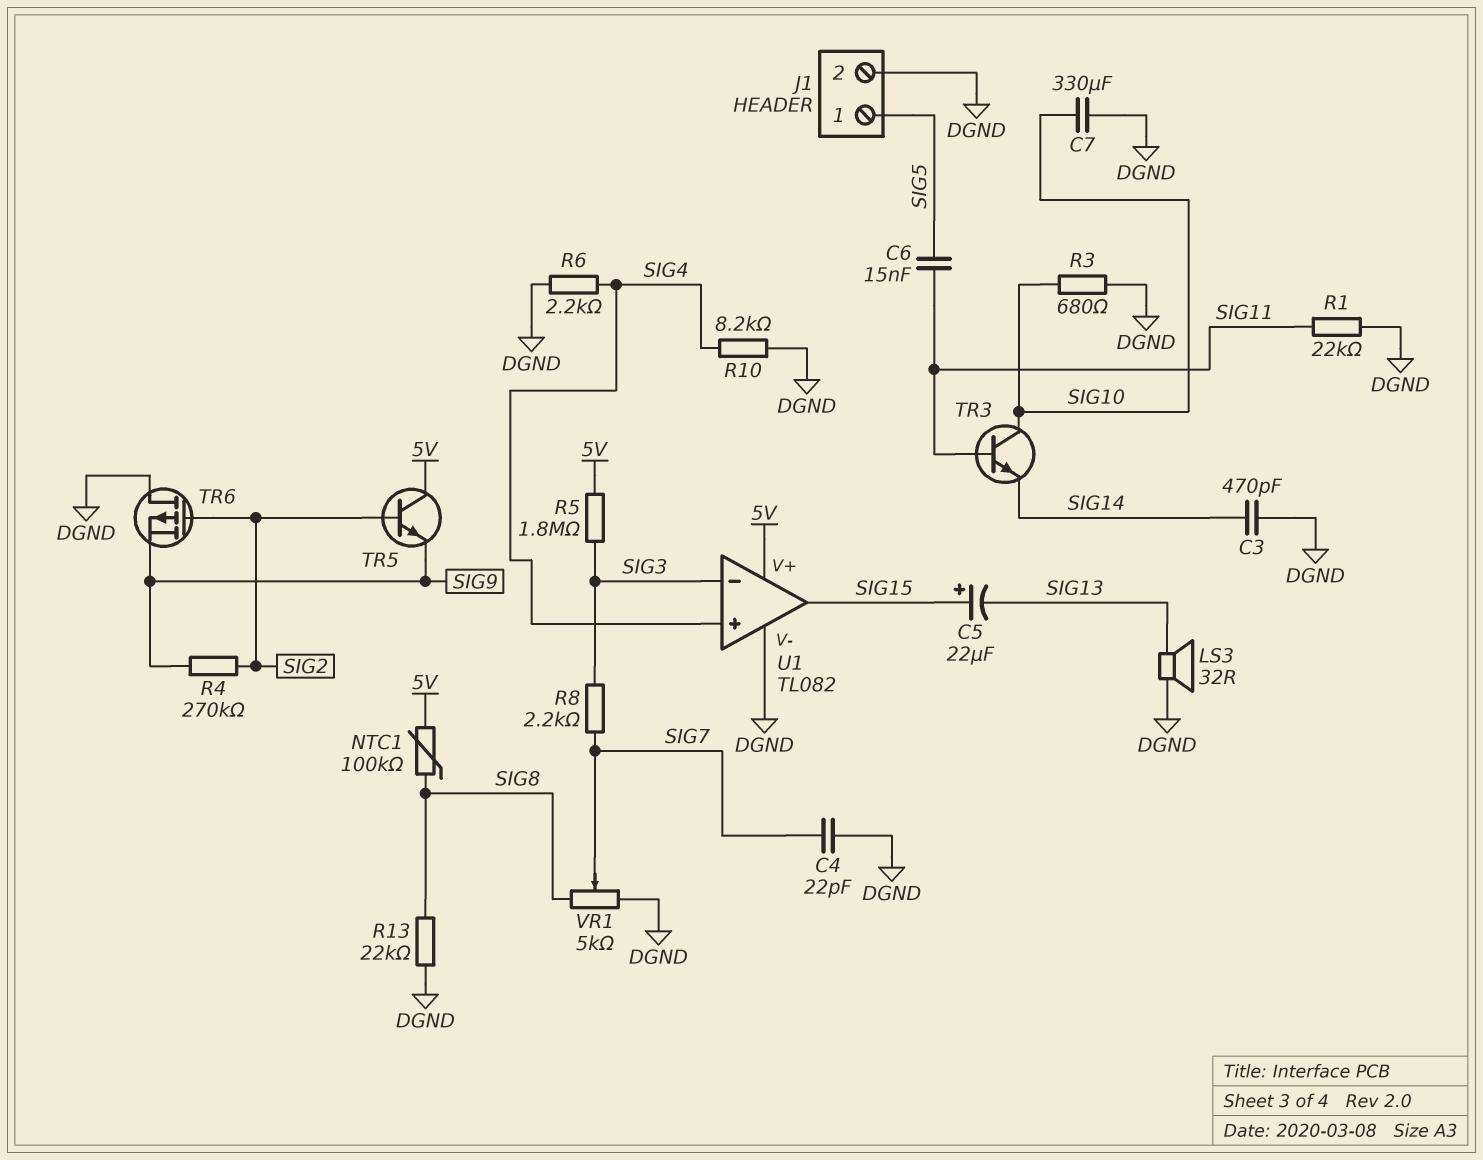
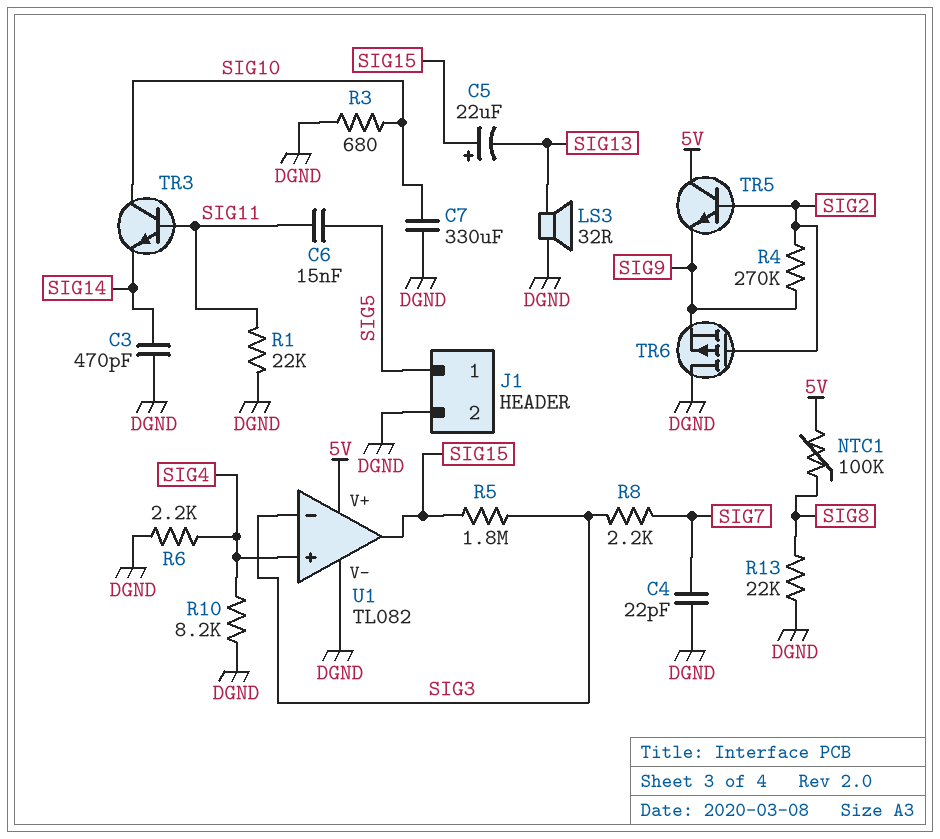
R5: 1.8M (5V, SIG3) -> 1.8M (SIG3, SIG15)
VR1: 5k (DGND, SIG8, wiper SIG7) -> none

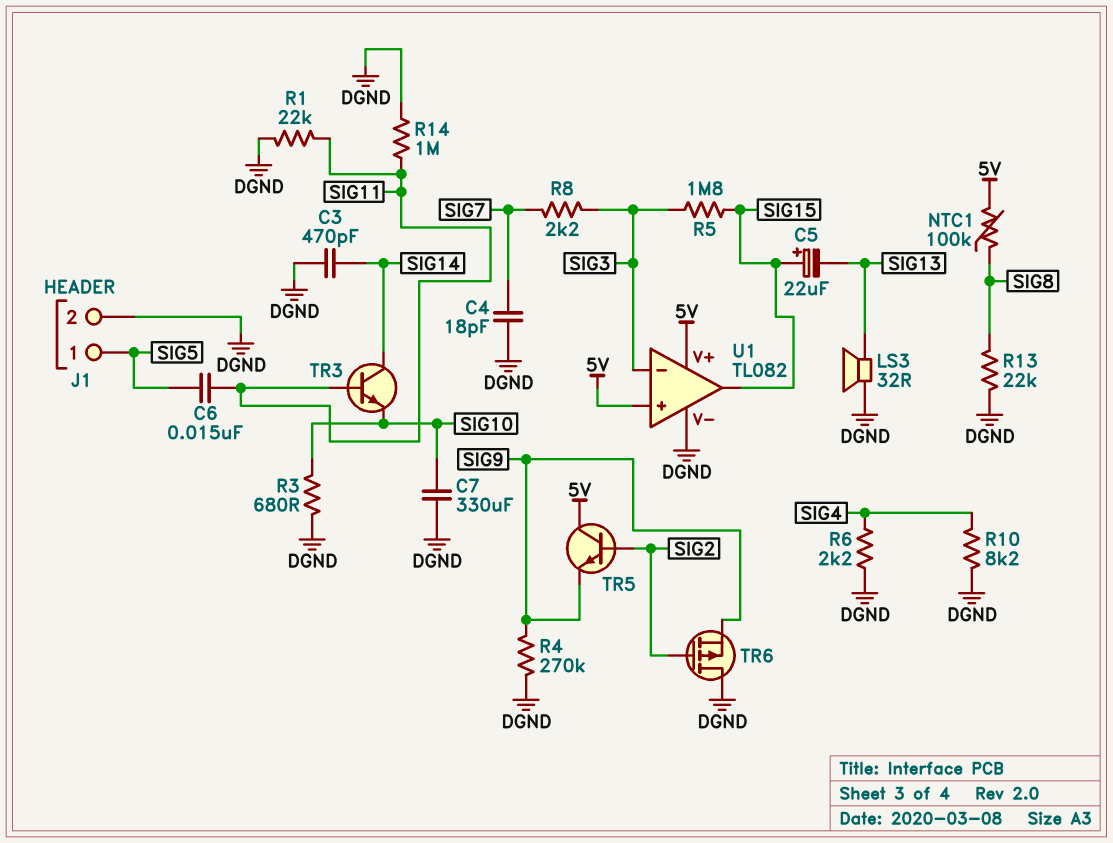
C4: 22pF (DGND, SIG7) -> 18pF (DGND, SIG7)
R4: 270k (SIG2, SIG9) -> 270k (DGND, SIG9)
R14: none -> 1M (DGND, SIG11)
TR3: NPN (B SIG11, C SIG10, E SIG14) -> NPN (B SIG11, C SIG14, E SIG10)
U1 pin in+: SIG4 -> 5V

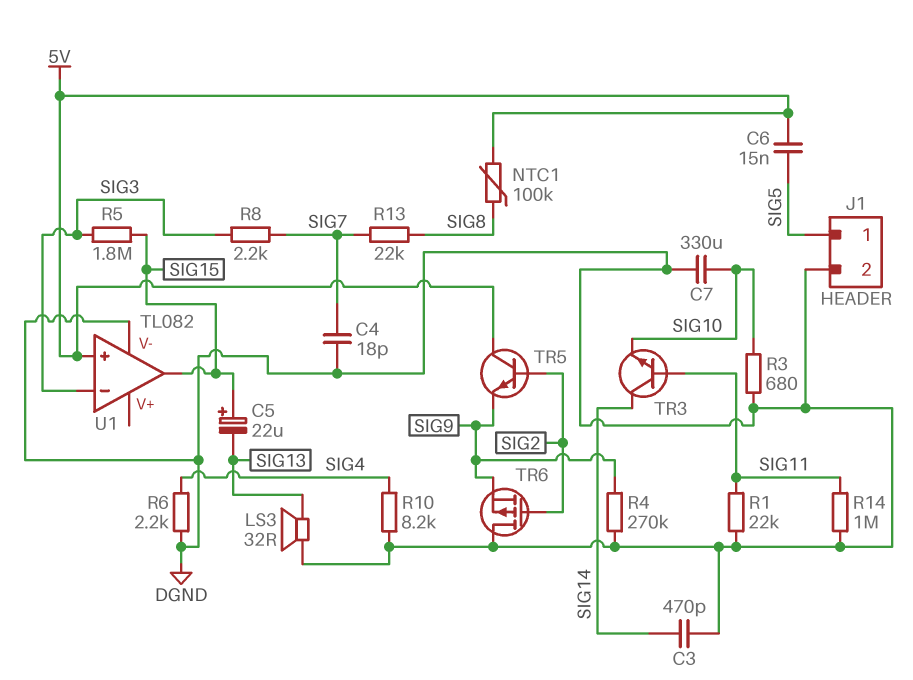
C6: 15nF (SIG5, SIG11) -> 15nF (5V, SIG5)
R13: 22k (DGND, SIG8) -> 22k (SIG7, SIG8)
U1 pin V+: 5V -> none

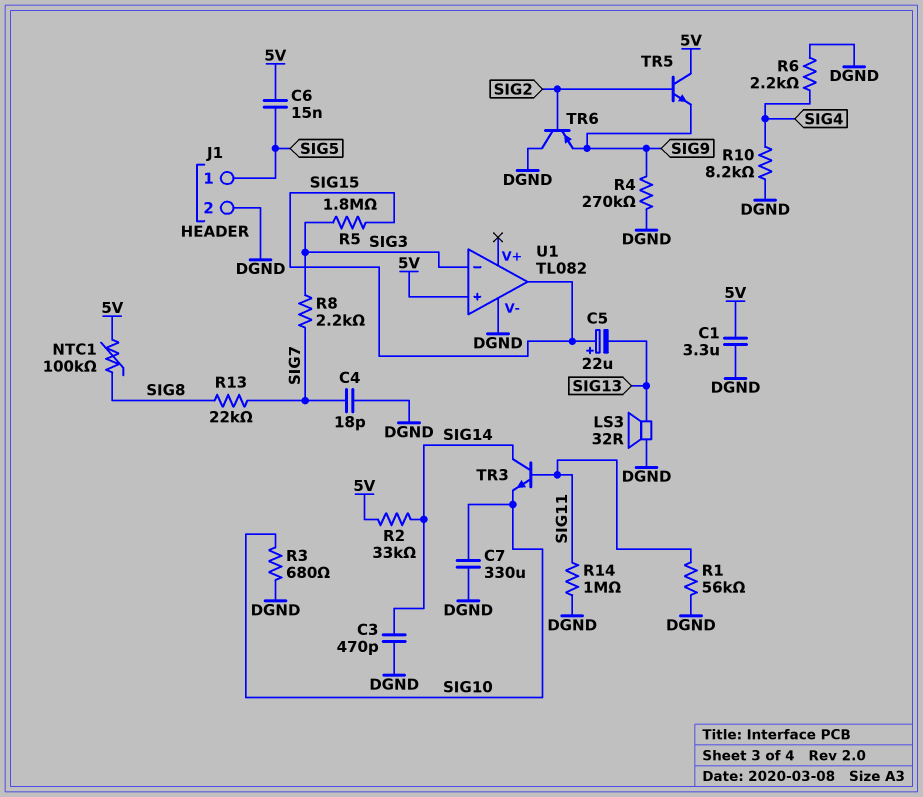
C1: none -> 3.3uF (5V, DGND)
R1: 22k (DGND, SIG11) -> 56k (DGND, SIG11)
R2: none -> 33k (5V, SIG14)
TR6: PMOS (G SIG2, D DGND, S SIG9) -> PNP (B SIG2, C DGND, E SIG9)

